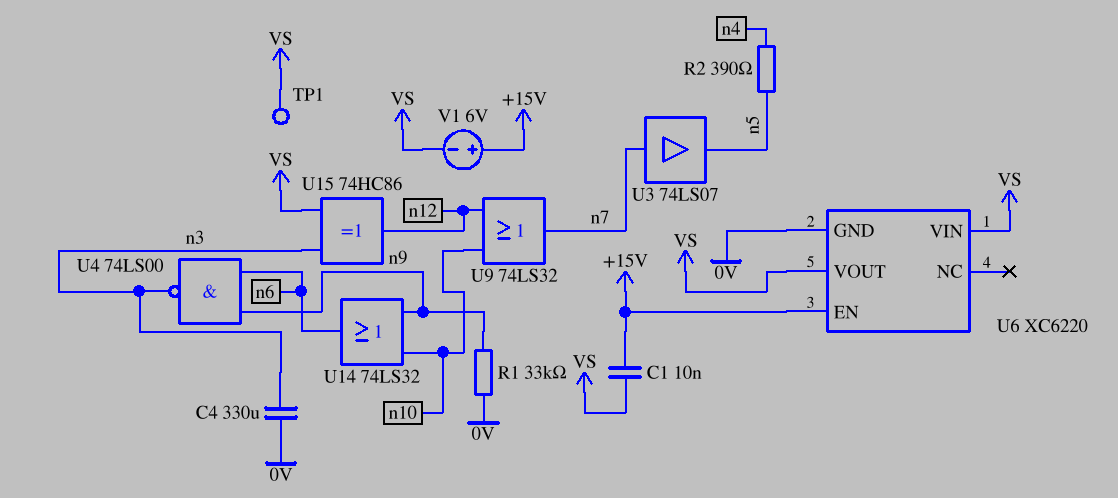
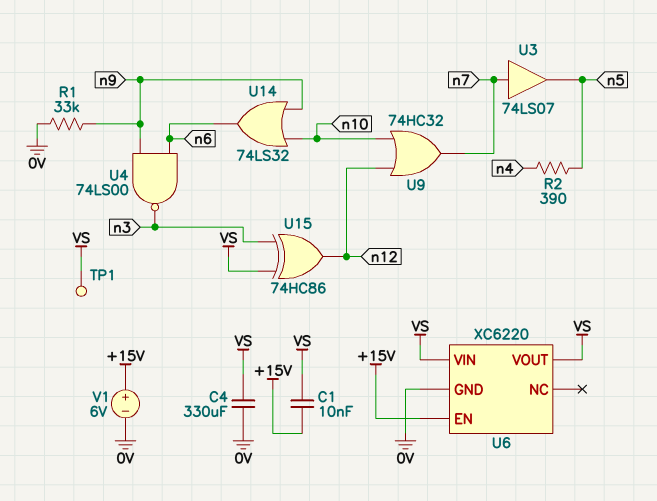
C4: 330uF (0V, n3) -> 330uF (0V, VS)
U9: OR 74LS32 (in n10, in n12, out n7) -> OR 74HC32 (in n10, in n12, out n7)
V1: 6V (plus +15V, minus VS) -> 6V (plus +15V, minus 0V)

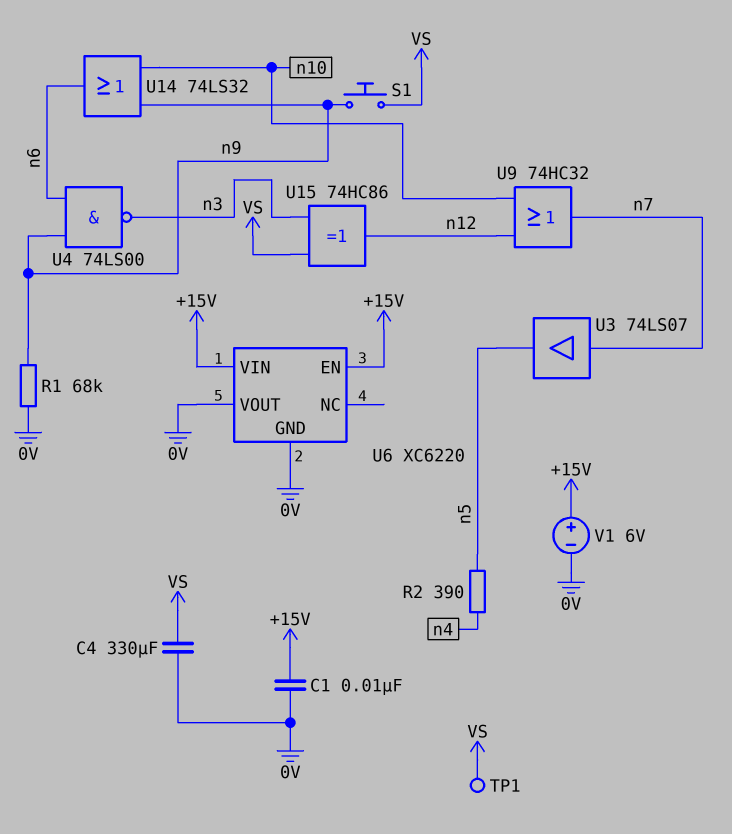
C1: 10nF (+15V, VS) -> 10nF (+15V, 0V)
R1: 33k (0V, n9) -> 68k (0V, n9)
S1: none -> button (VS, n9)
U6 pin VIN: VS -> +15V
U6 pin VOUT: VS -> 0V

